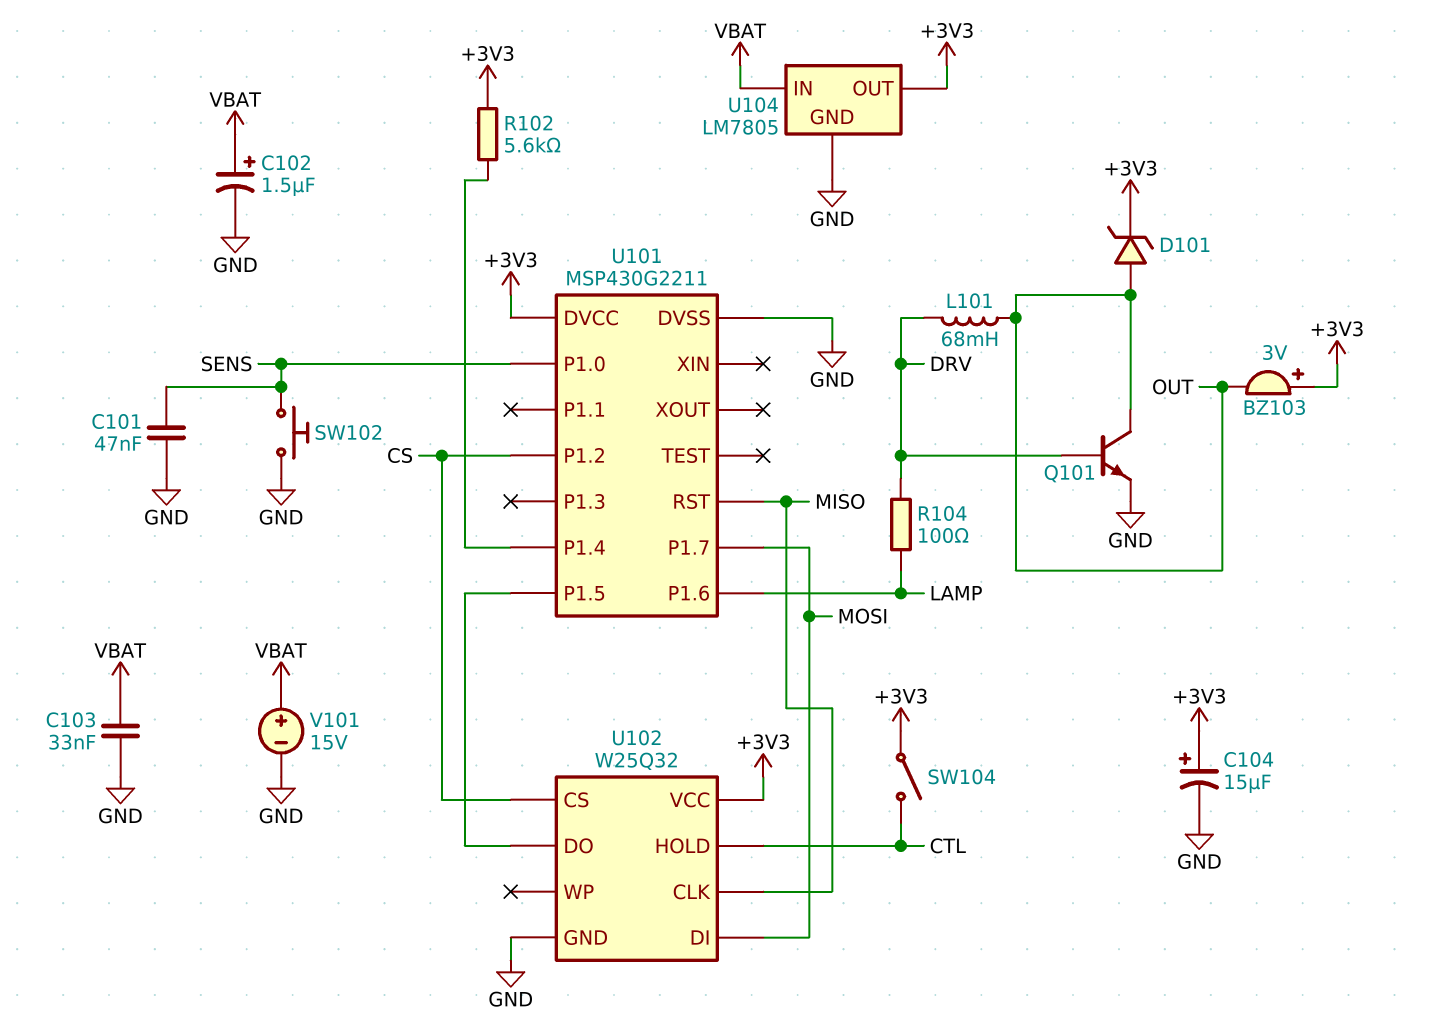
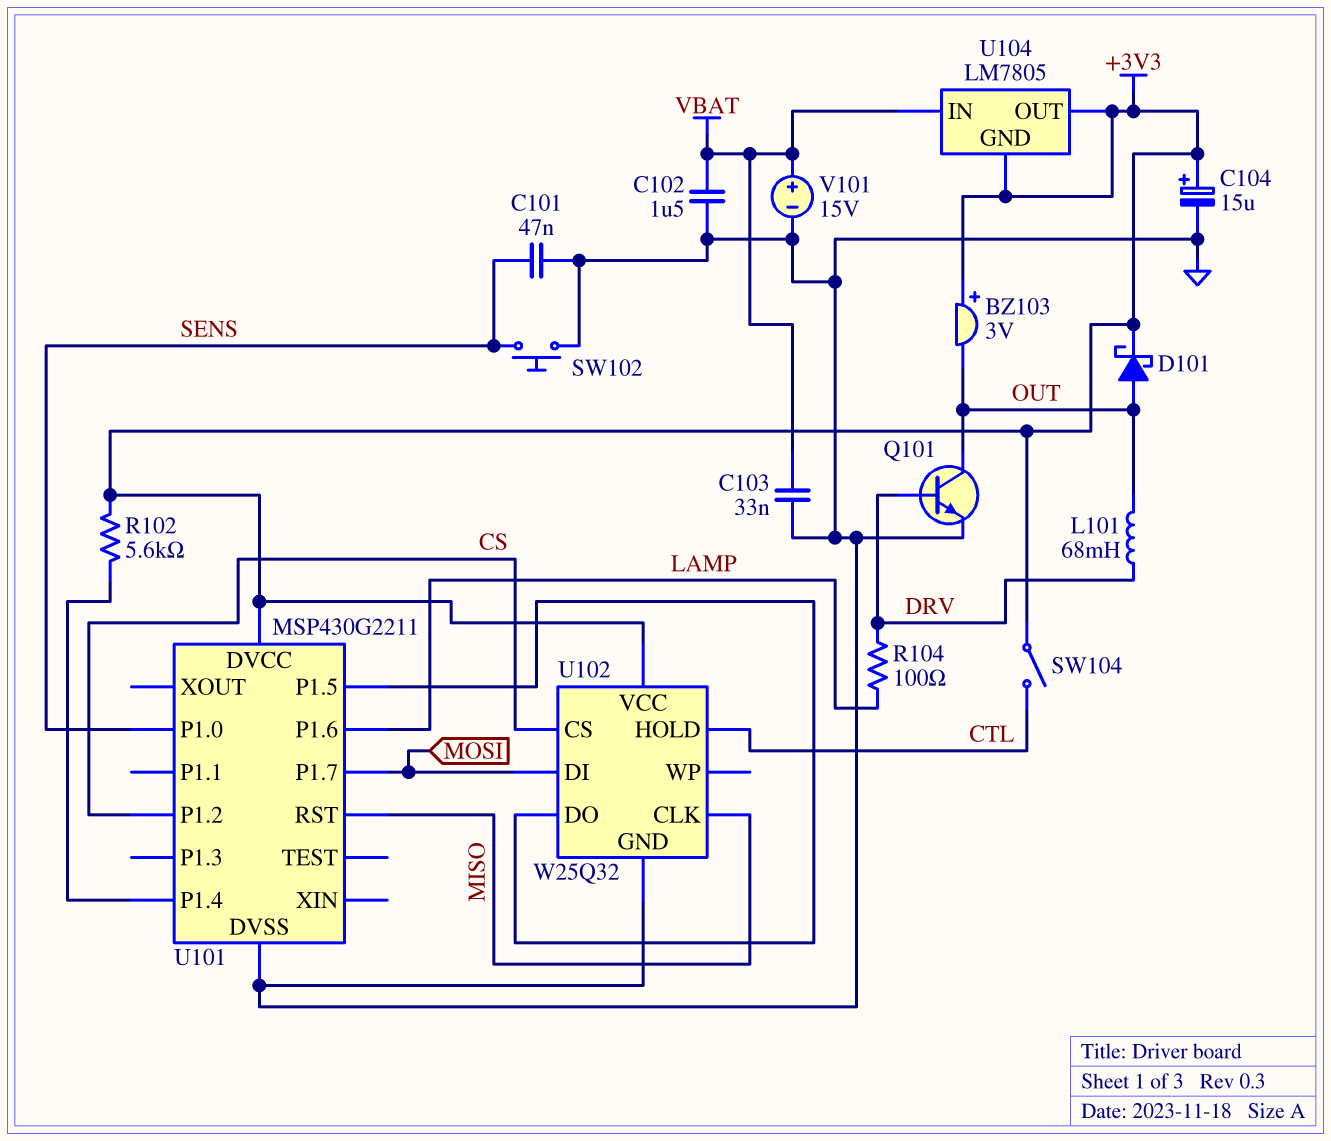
C102: 1.5uF (plus VBAT, minus GND) -> 1.5uF (GND, VBAT)
D101: zener (A OUT, K +3V3) -> schottky (A OUT, K +3V3)
U104 pin GND: GND -> +3V3

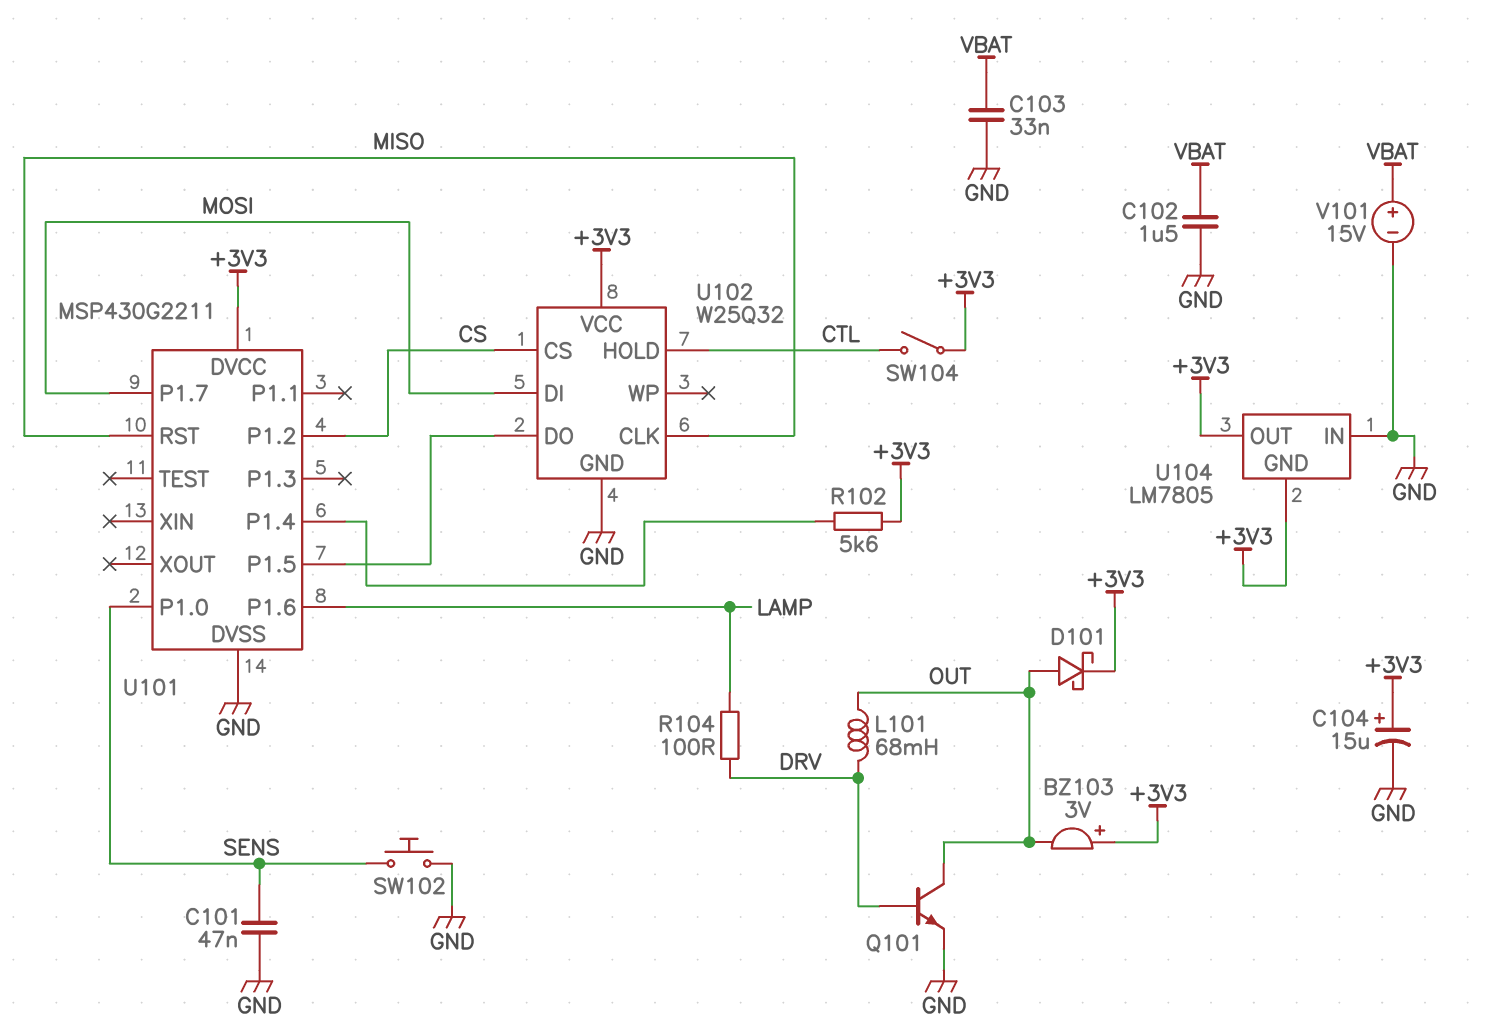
U104 pin IN: VBAT -> GND

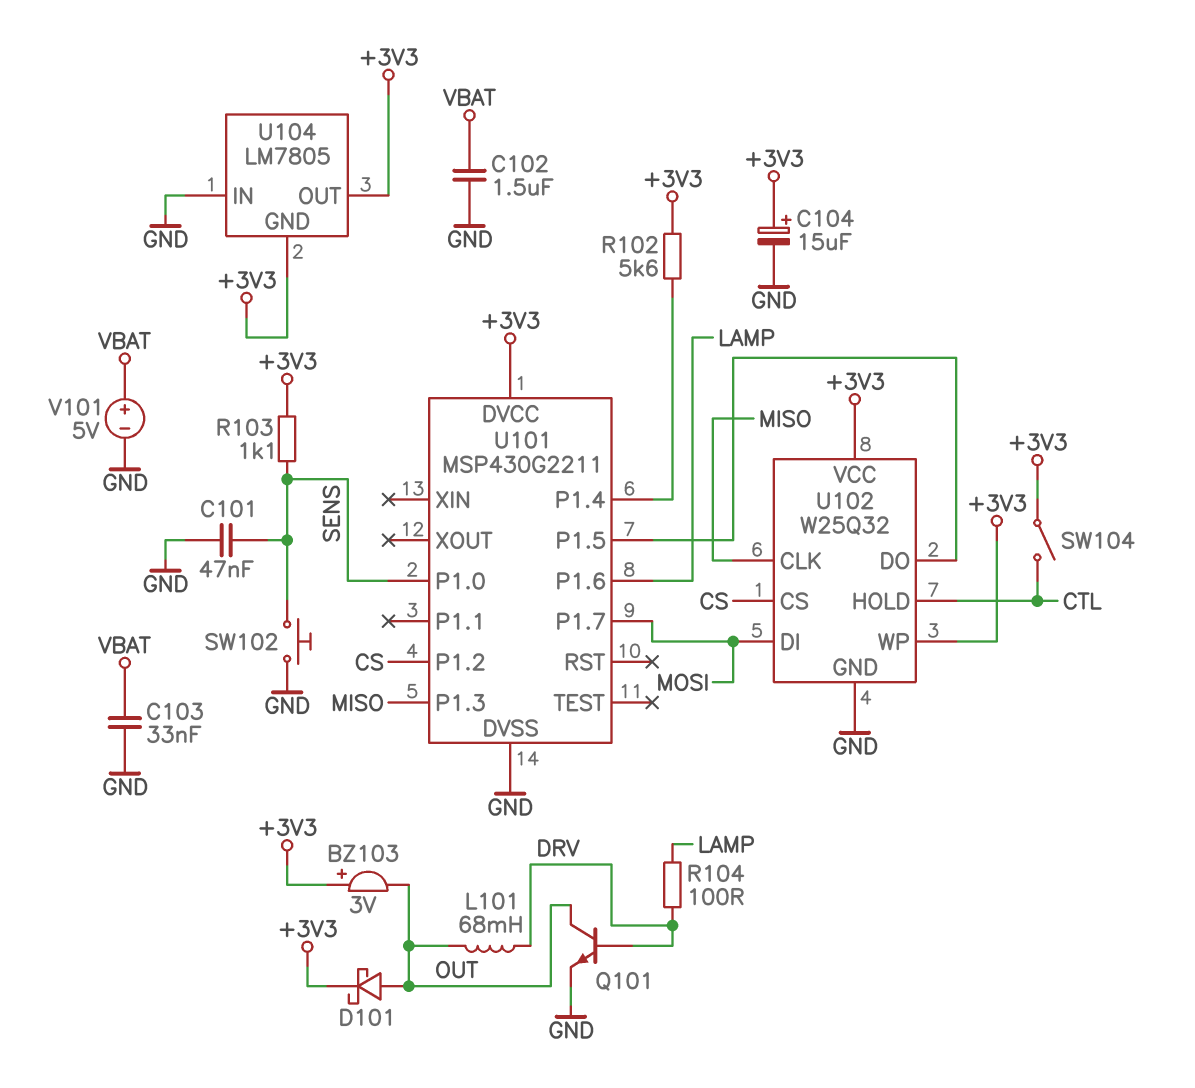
R103: none -> 1.1k (+3V3, SENS)
U101 pin P1.3: none -> MISO
U101 pin RST: MISO -> none
U102 pin WP: none -> +3V3
V101: 15V (plus VBAT, minus GND) -> 5V (plus VBAT, minus GND)

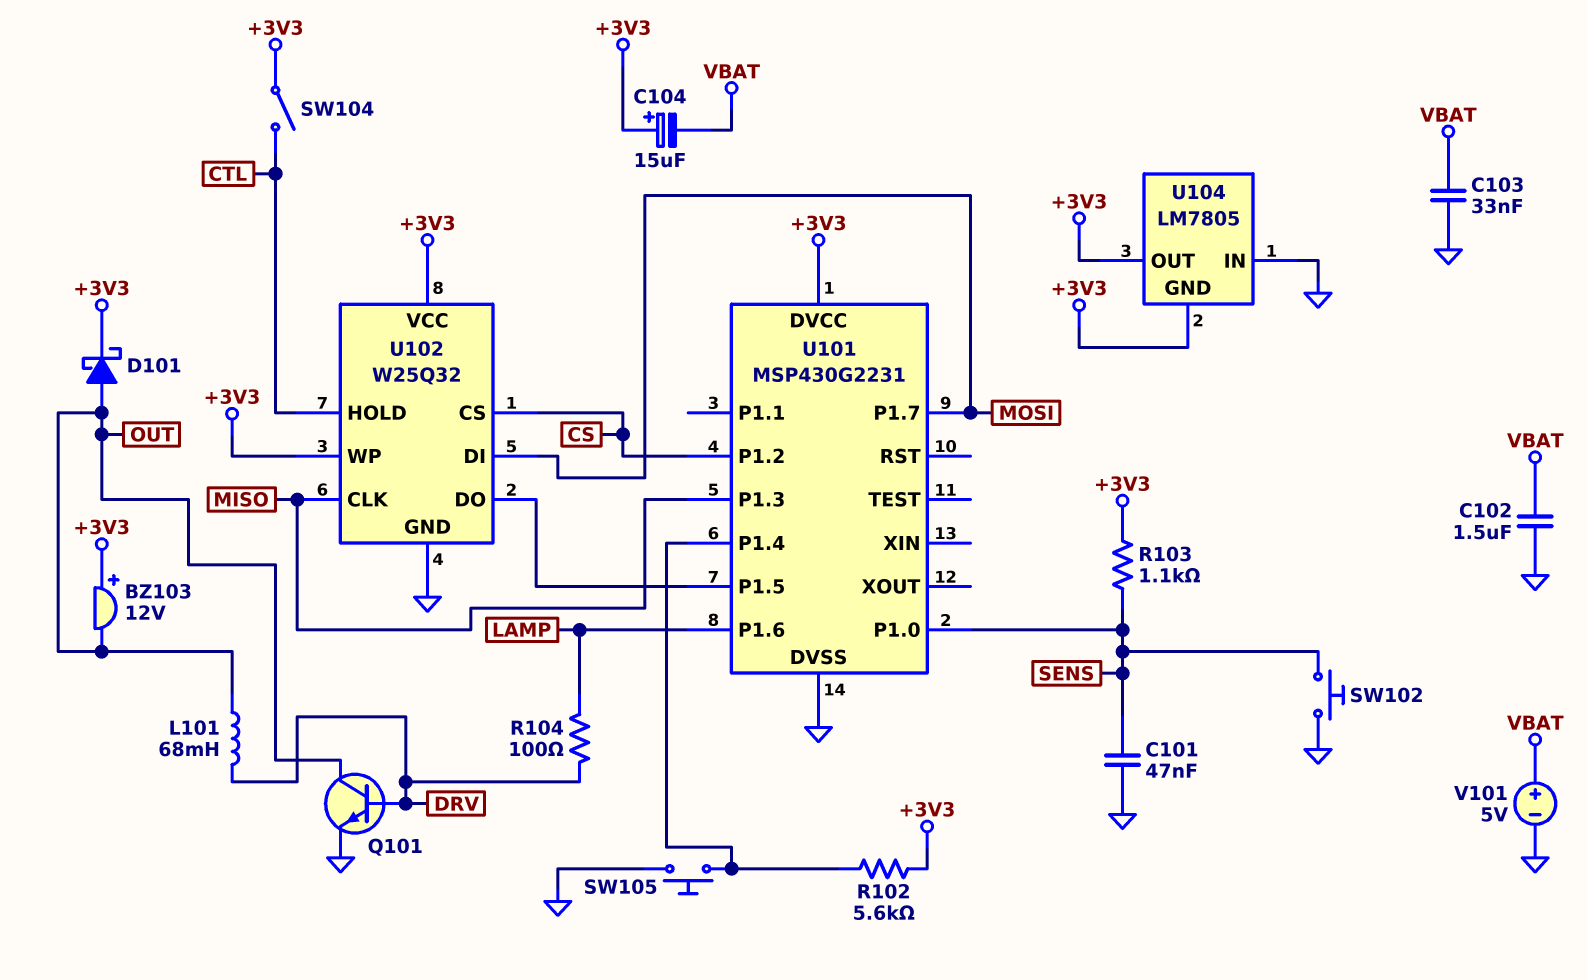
BZ103: buzzer 3V (plus +3V3, minus OUT) -> buzzer 12V (plus +3V3, minus OUT)
C104: 15uF (plus +3V3, minus GND) -> 15uF (plus +3V3, minus VBAT)
SW105: none -> button (GND, U101/P1.4)
U101: MSP430G2211 -> MSP430G2231

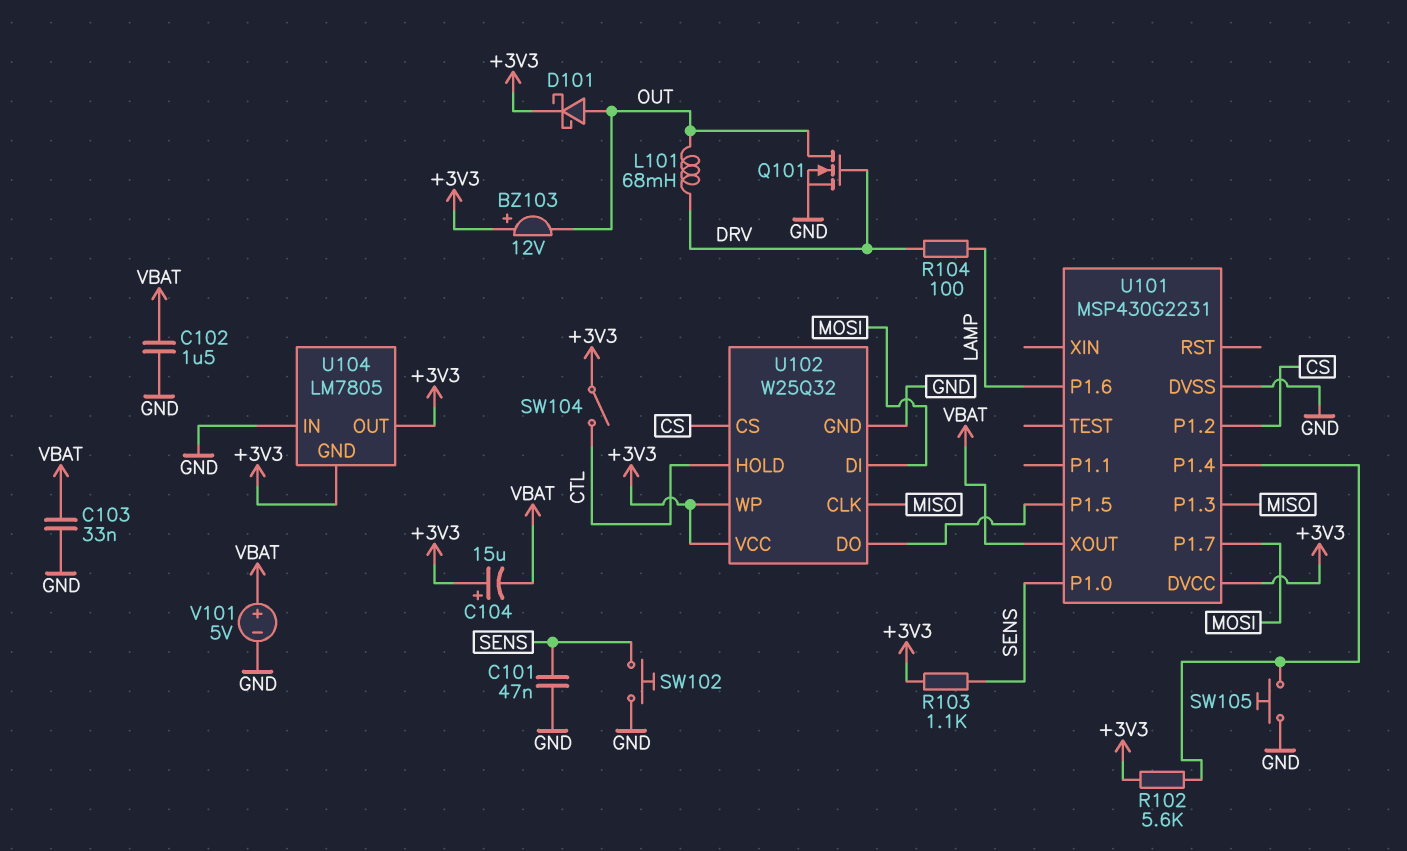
Q101: NPN (B DRV, C OUT, E GND) -> NMOS (G DRV, D OUT, S GND)
U101 pin XOUT: none -> VBAT

